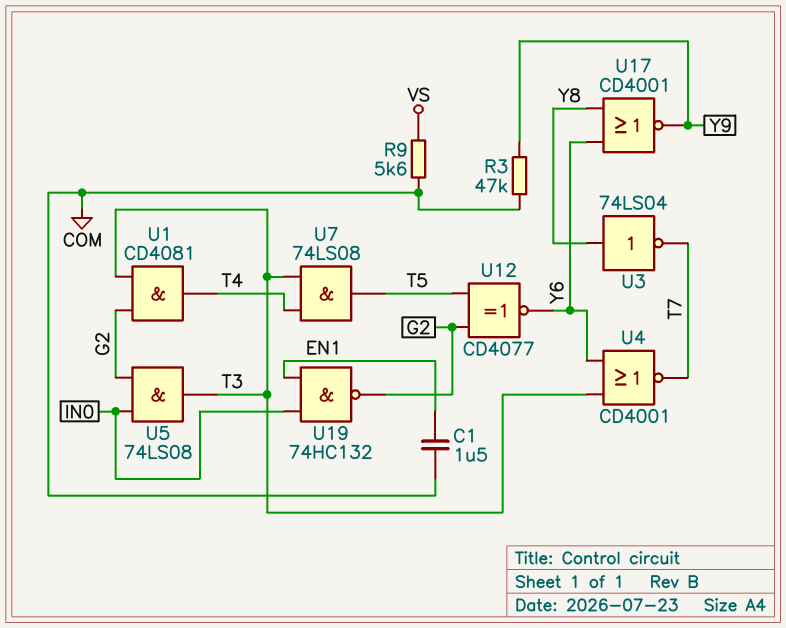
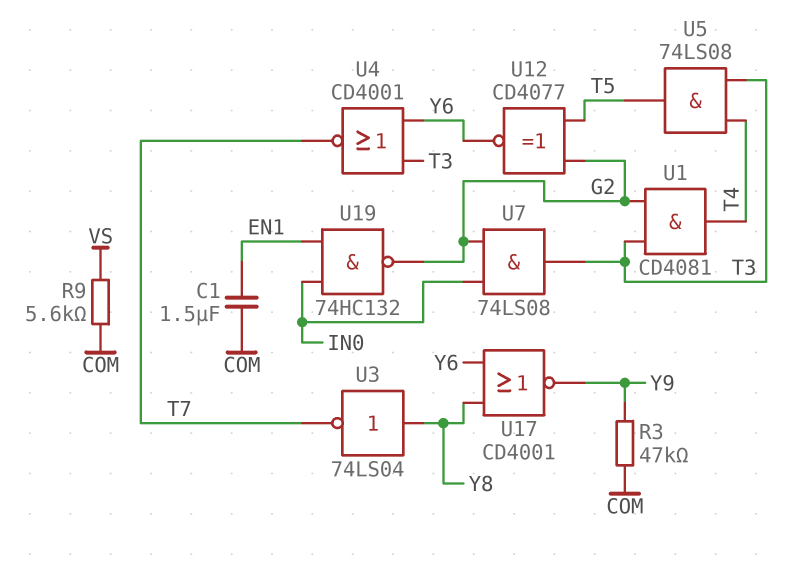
U5: AND 74LS08 (in G2, in IN0, out T3) -> AND 74LS08 (in T3, in T4, out T5)
U7: AND 74LS08 (in T3, in T4, out T5) -> AND 74LS08 (in G2, in IN0, out T3)

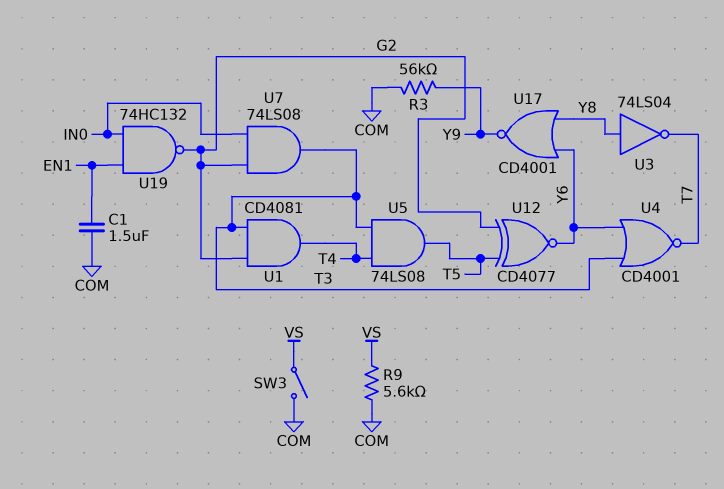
R3: 47k (COM, Y9) -> 56k (COM, Y9)
SW3: none -> switch (COM, VS)

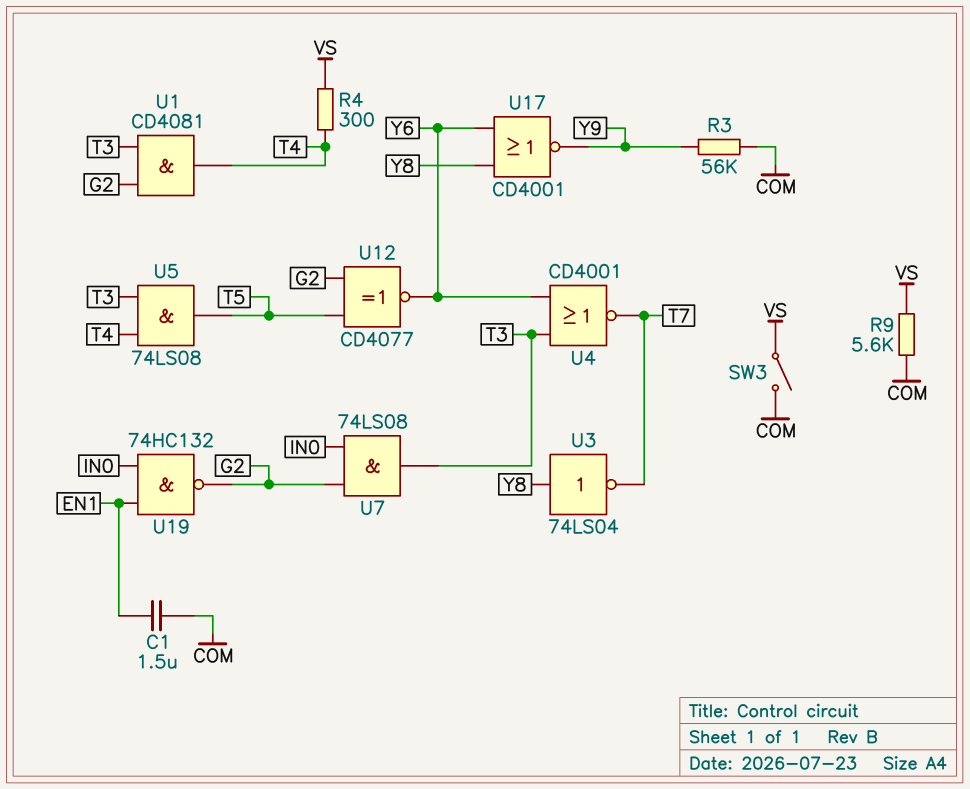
R4: none -> 300 (T4, VS)

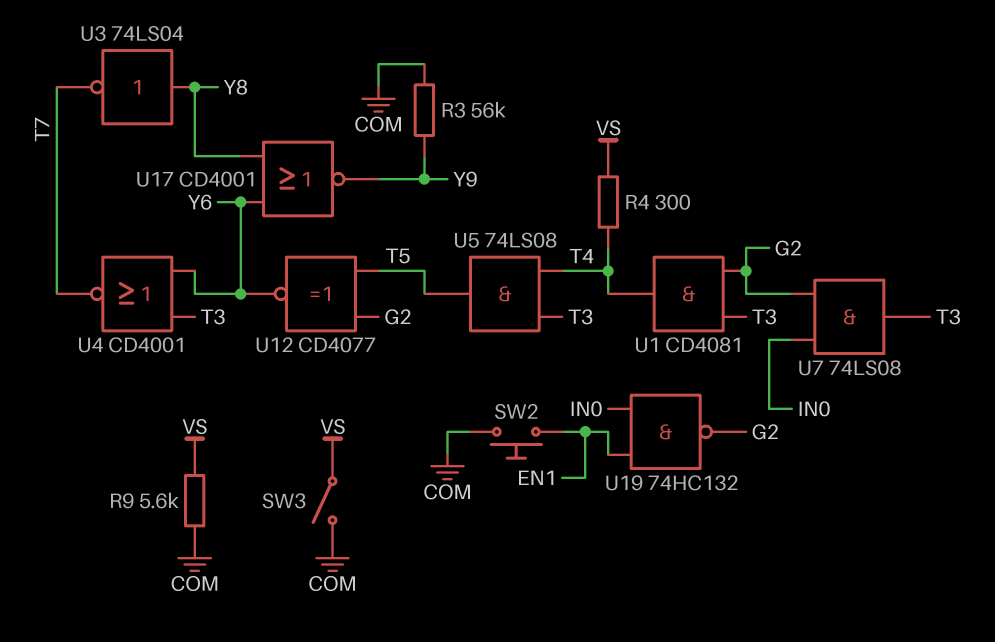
C1: 1.5uF (COM, EN1) -> none
SW2: none -> button (COM, EN1)

